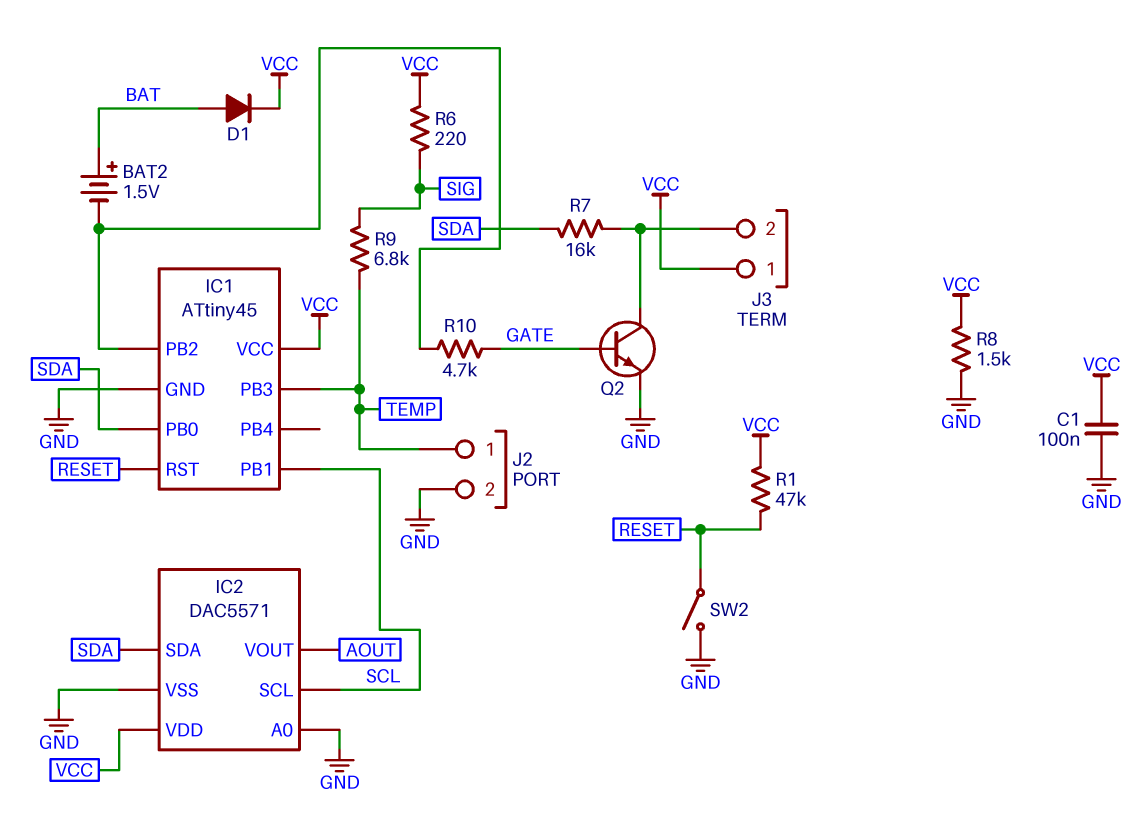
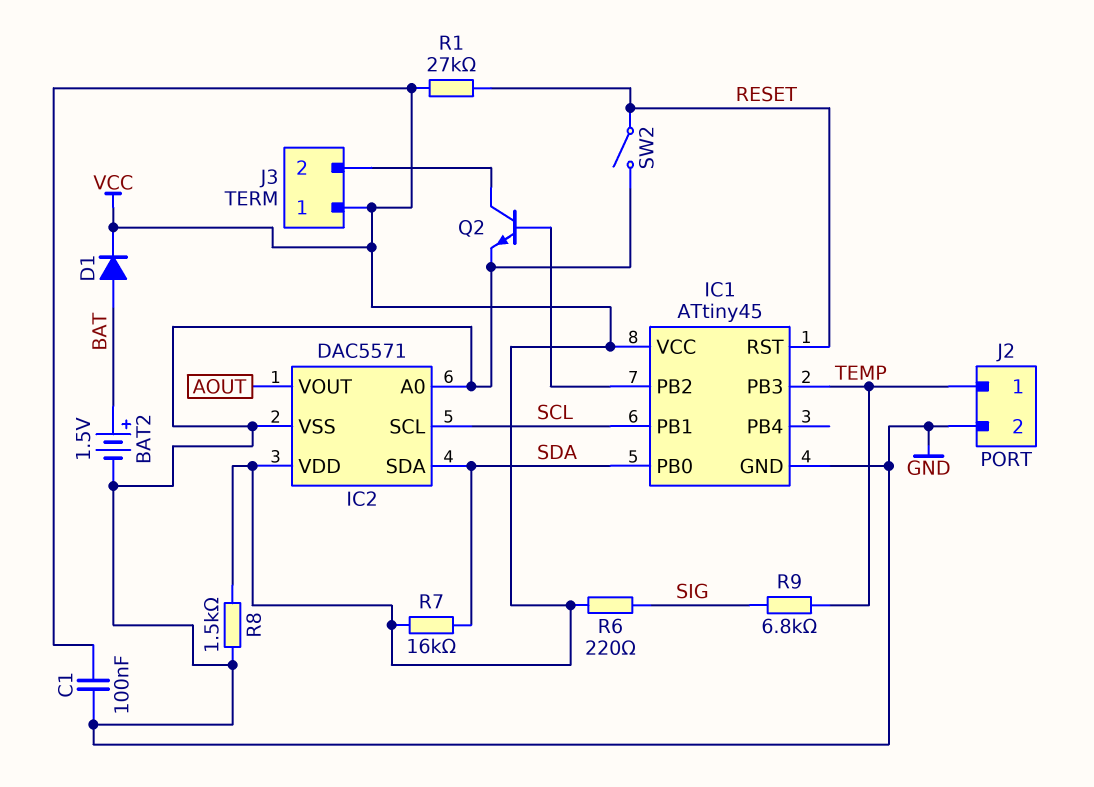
BAT2: 1.5V (plus BAT, minus IC1/PB2) -> 1.5V (plus BAT, minus GND)
Q2: NPN (B GATE, C J3/2, E GND) -> NPN (B IC1/PB2, C J3/2, E GND)
R1: 47k (RESET, VCC) -> 27k (RESET, VCC)
R7: 16k (J3/2, SDA) -> 16k (SDA, VCC)
R10: 4.7k (GATE, IC1/PB2) -> none

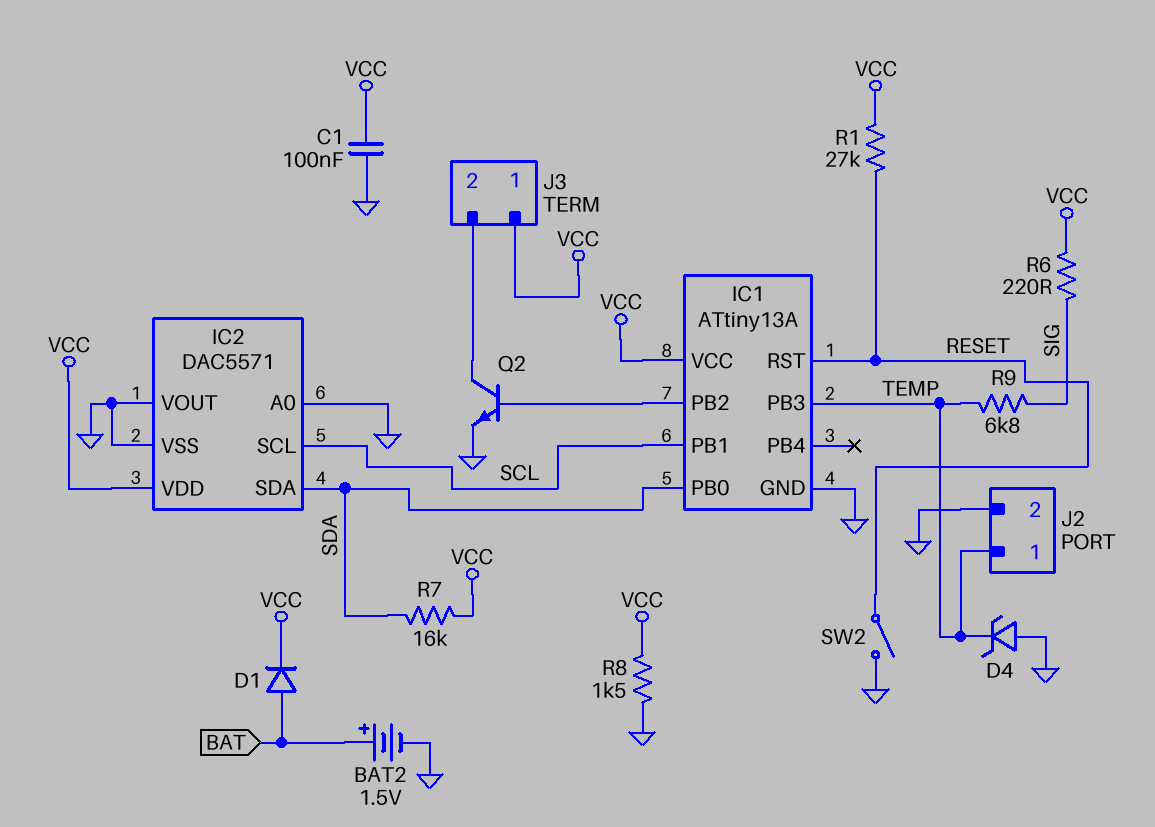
D4: none -> zener (A GND, K TEMP)
IC1: ATtiny45 -> ATtiny13A
IC2 pin VOUT: AOUT -> GND

